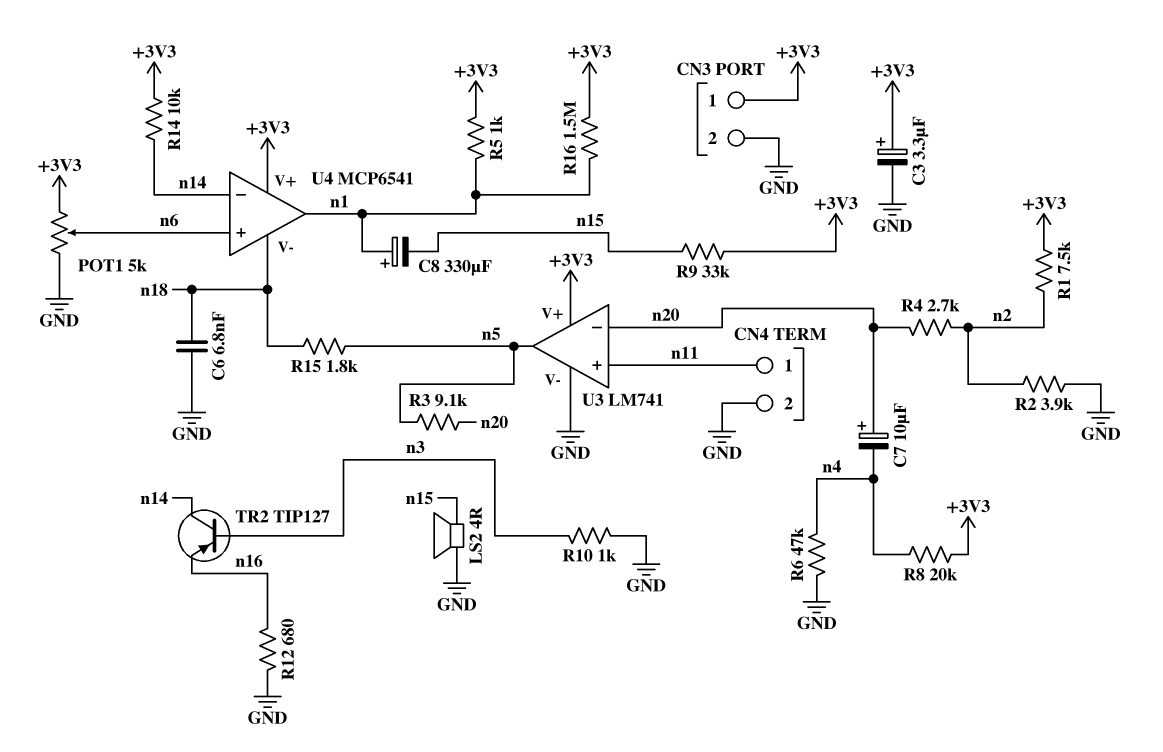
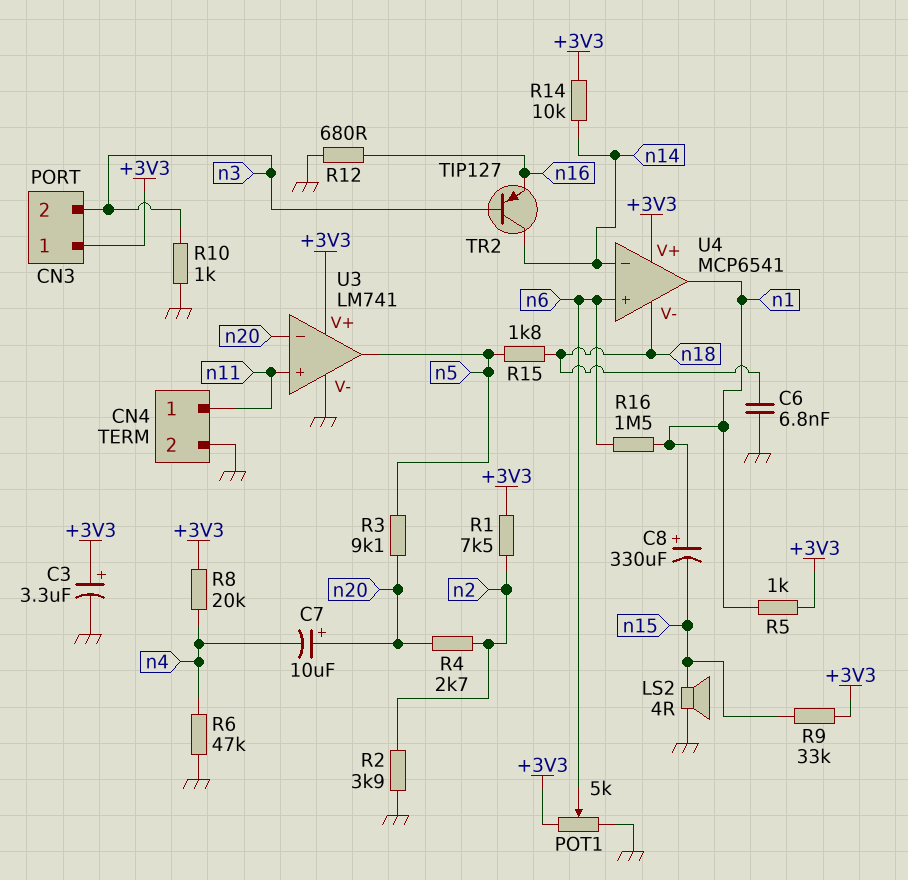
CN3 pin 2: GND -> n3
R16: 1.5M (+3V3, n1) -> 1.5M (n1, n6)

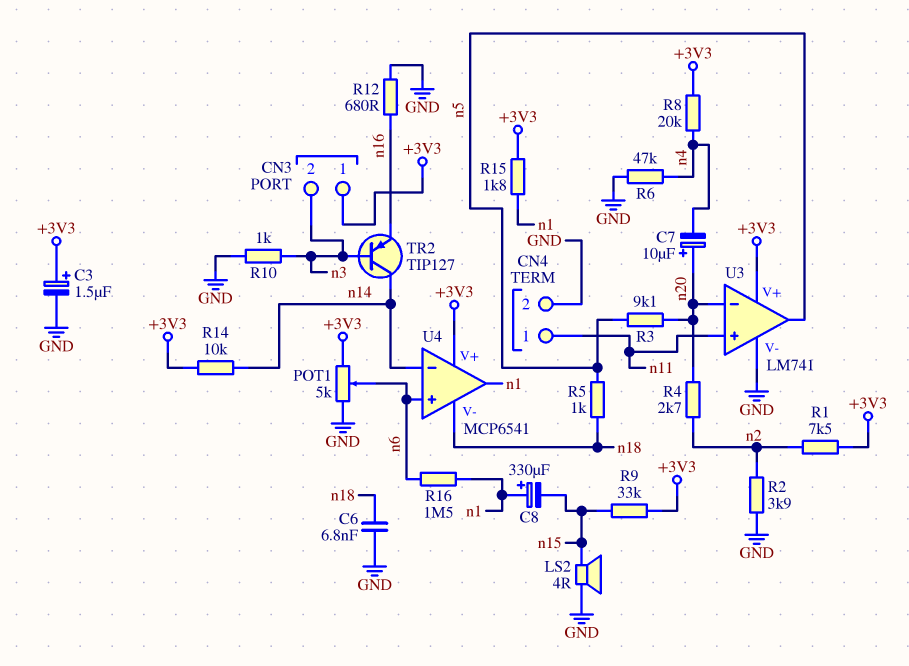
C3: 3.3uF (plus +3V3, minus GND) -> 1.5uF (plus +3V3, minus GND)
R5: 1k (+3V3, n1) -> 1k (n5, n18)
R15: 1.8k (n5, n18) -> 1.8k (+3V3, n1)

